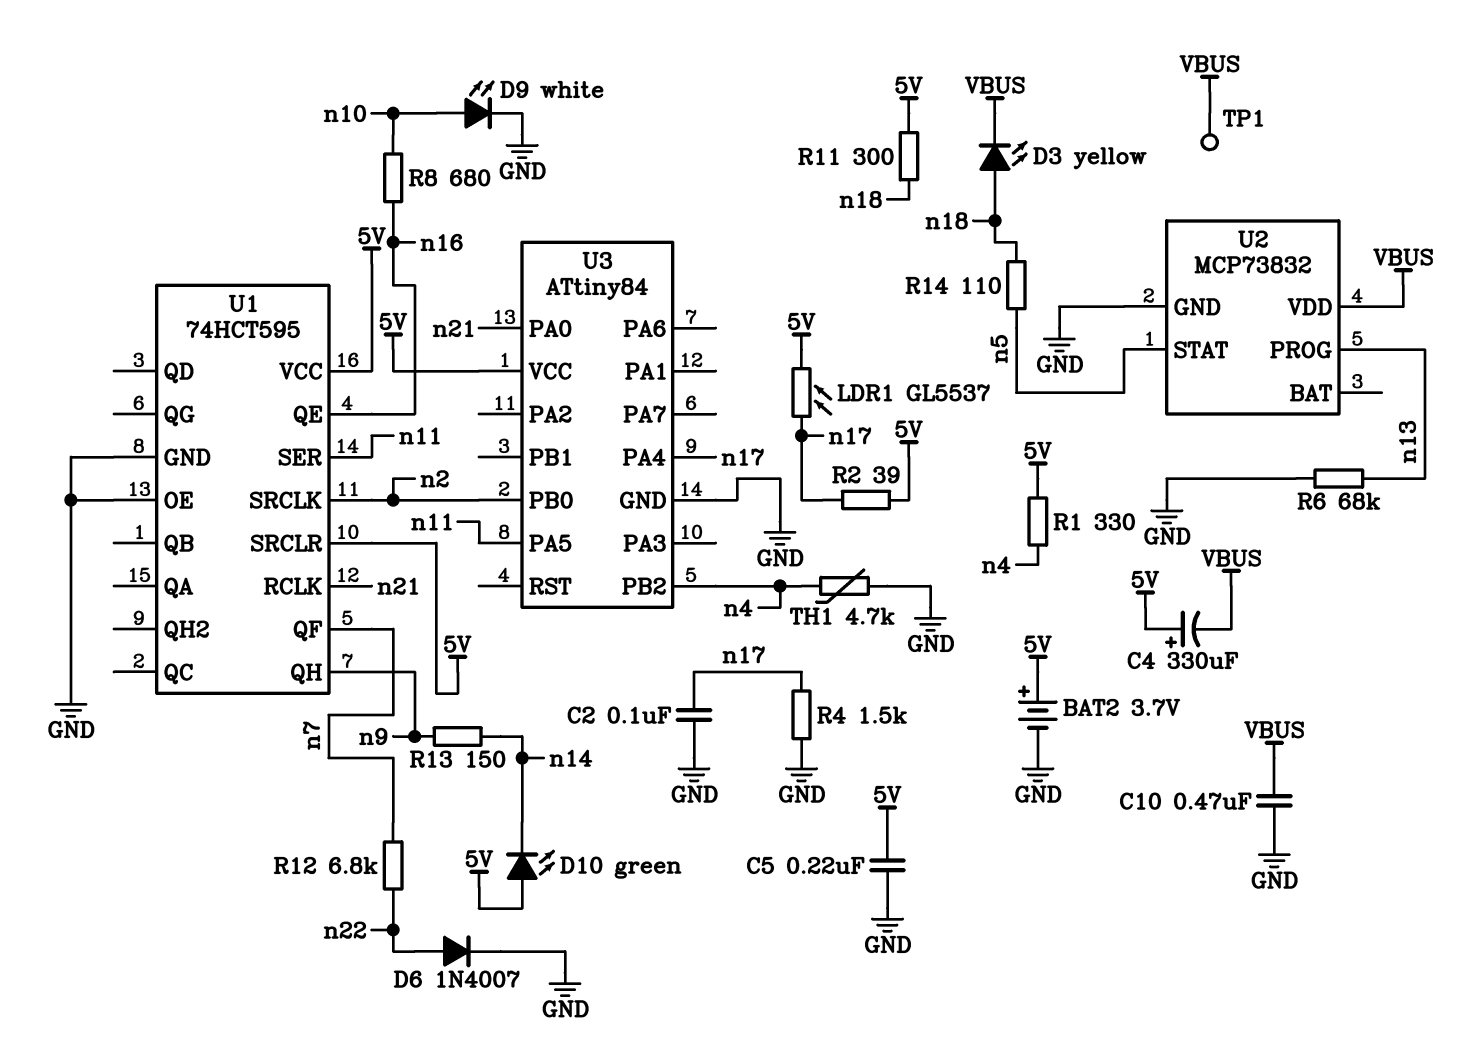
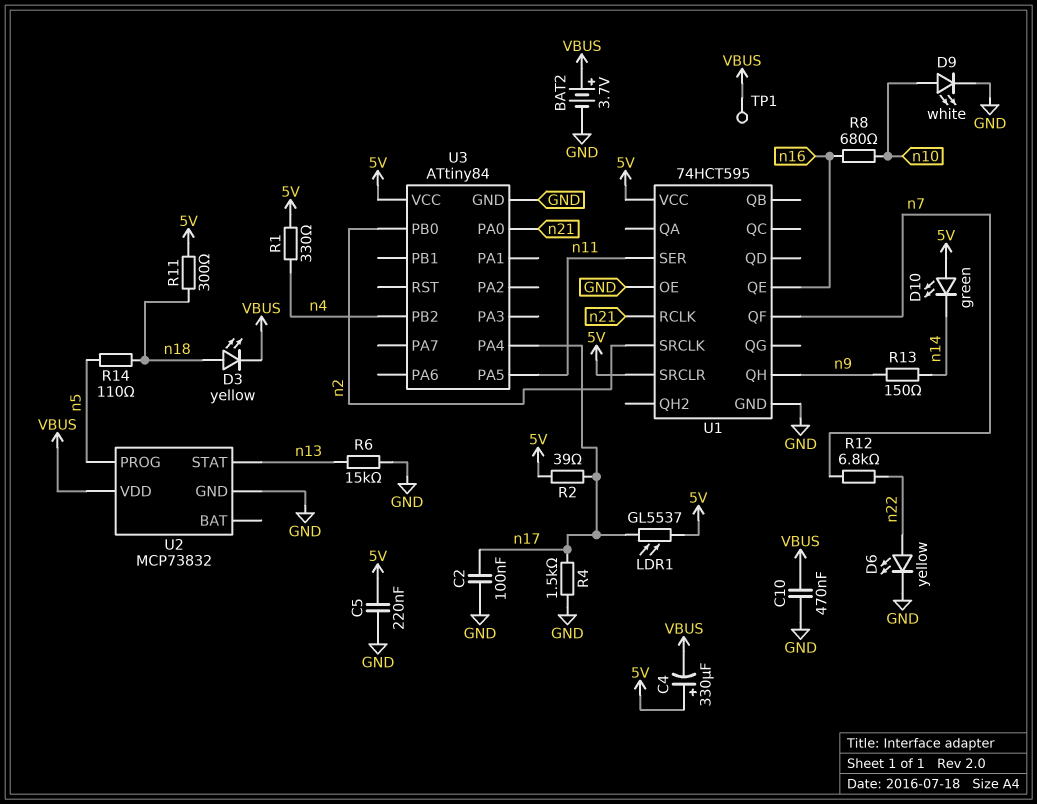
BAT2: 3.7V (plus 5V, minus GND) -> 3.7V (plus VBUS, minus GND)
D6: diode 1N4007 (A n22, K GND) -> LED yellow (A n22, K GND)
R6: 68k (GND, n13) -> 15k (GND, n13)
TH1: 4.7k (GND, n4) -> none
U2 pin PROG: n13 -> n5
U2 pin STAT: n5 -> n13

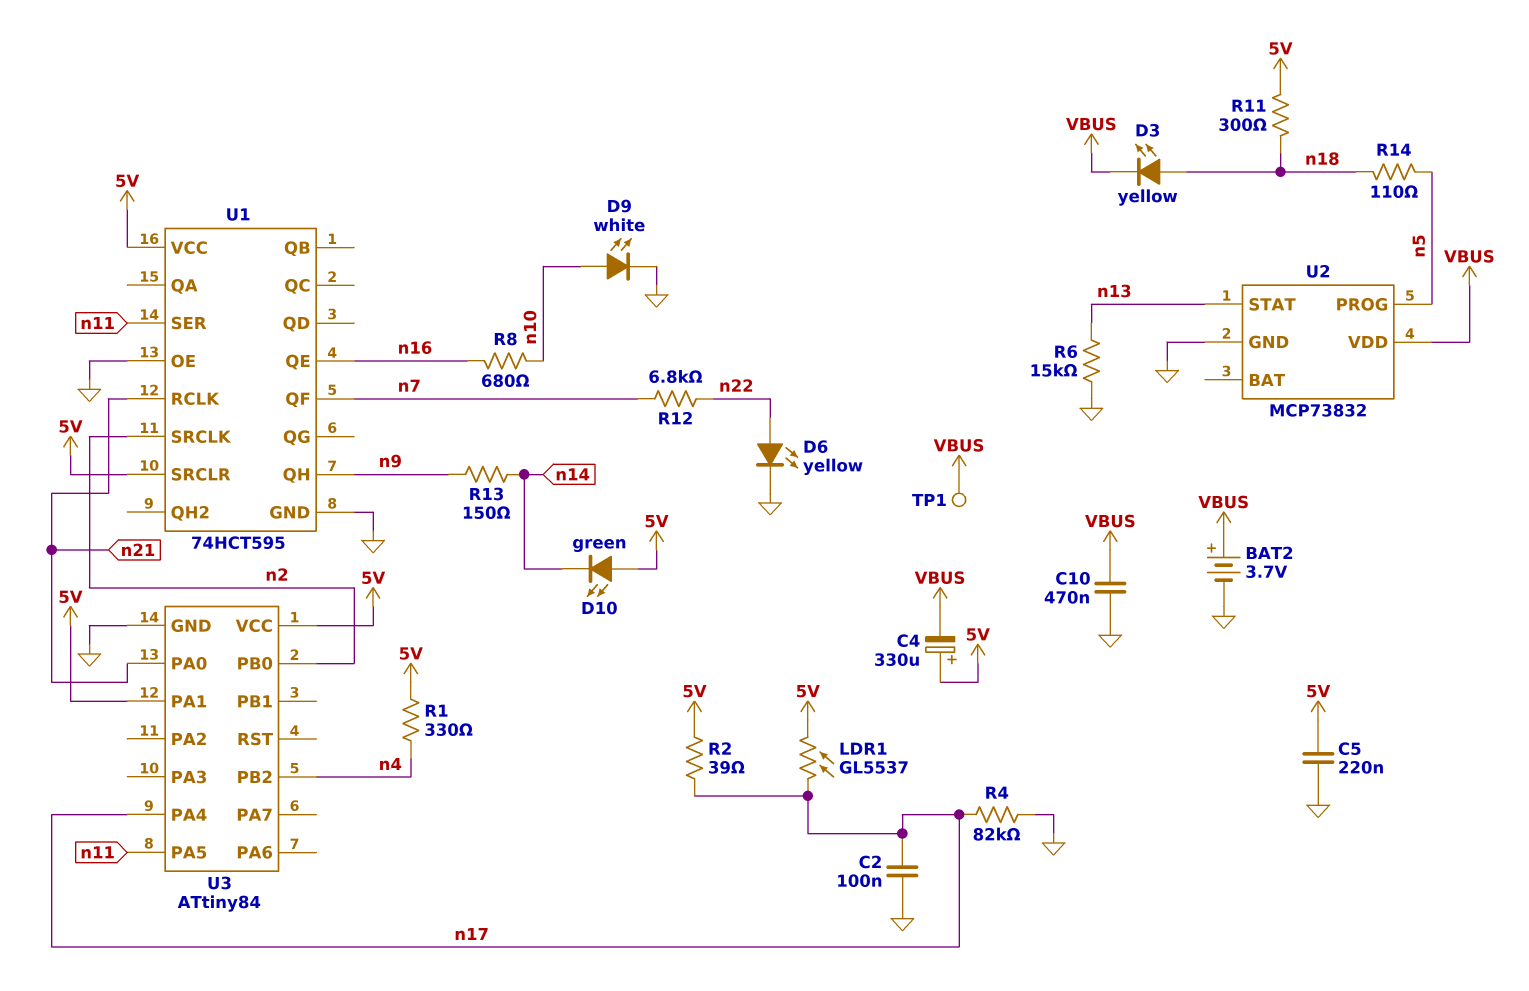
R4: 1.5k (GND, n17) -> 82k (GND, n17)
U3 pin PA1: none -> 5V

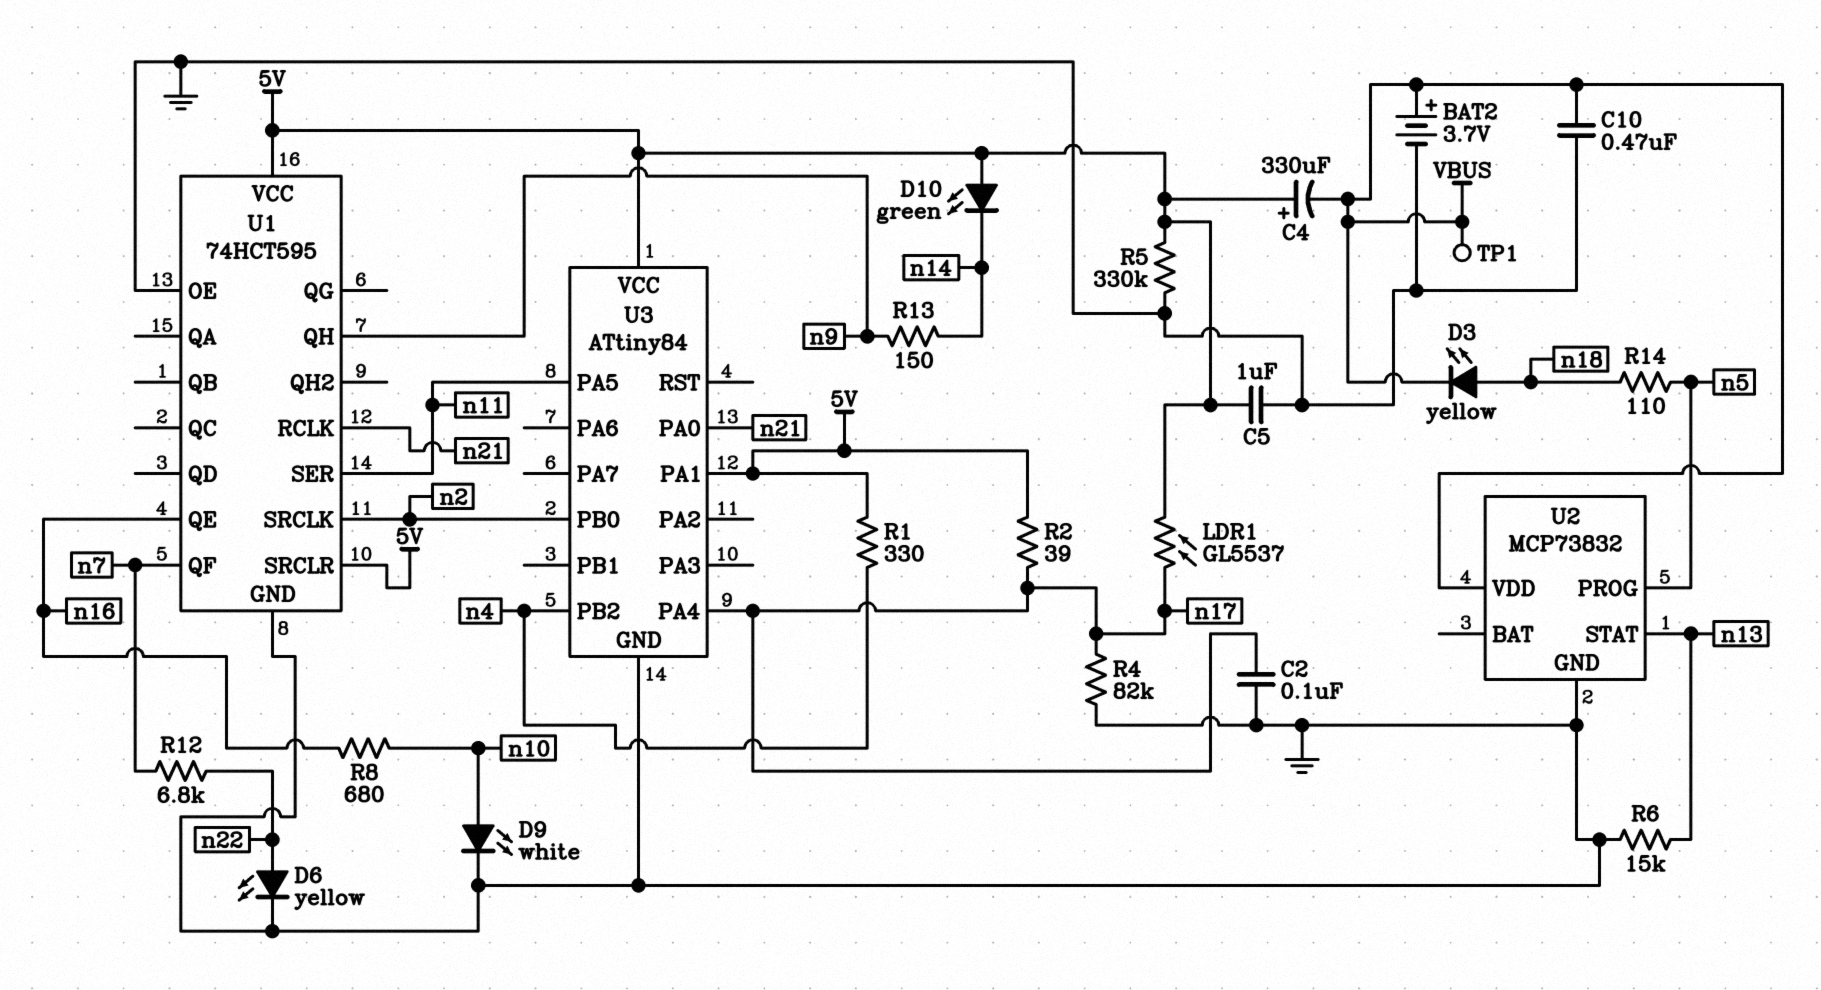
C5: 220nF (5V, GND) -> 1uF (5V, GND)
R5: none -> 330k (5V, GND)
R11: 300 (5V, n18) -> none

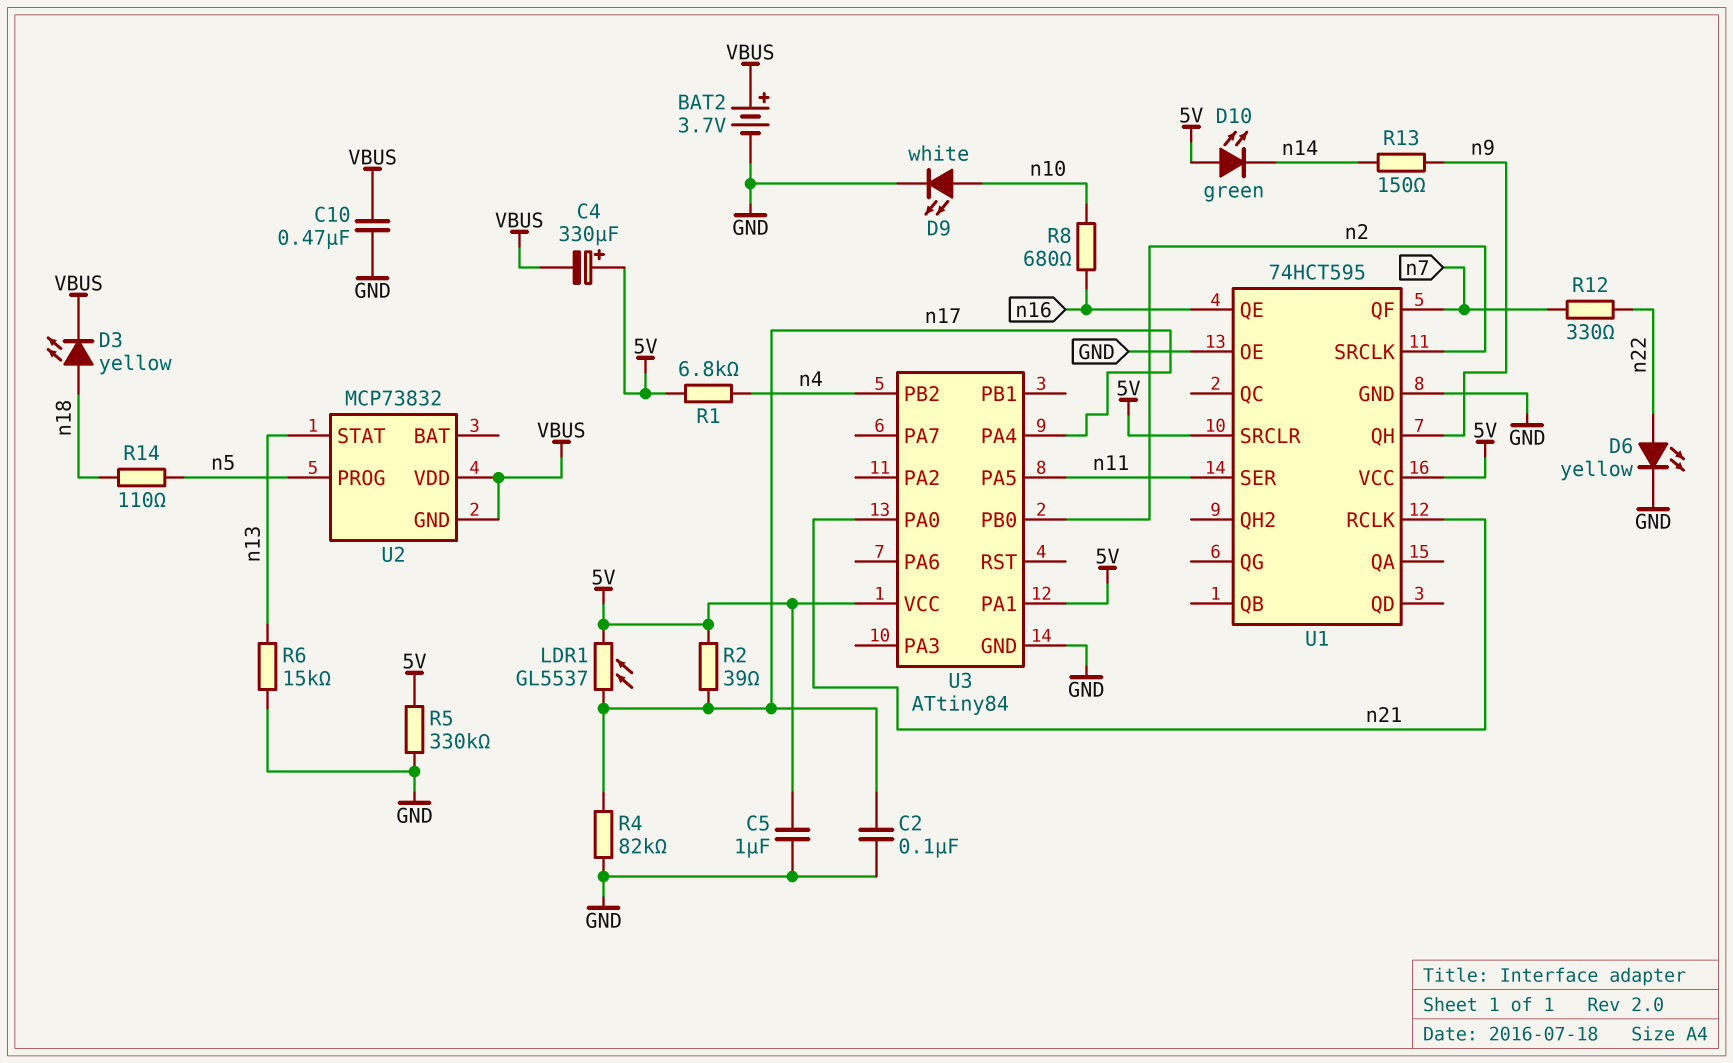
R1: 330 (5V, n4) -> 6.8k (5V, n4)
R12: 6.8k (n7, n22) -> 330 (n7, n22)
TP1: test point (VBUS) -> none
U2 pin GND: GND -> VBUS

